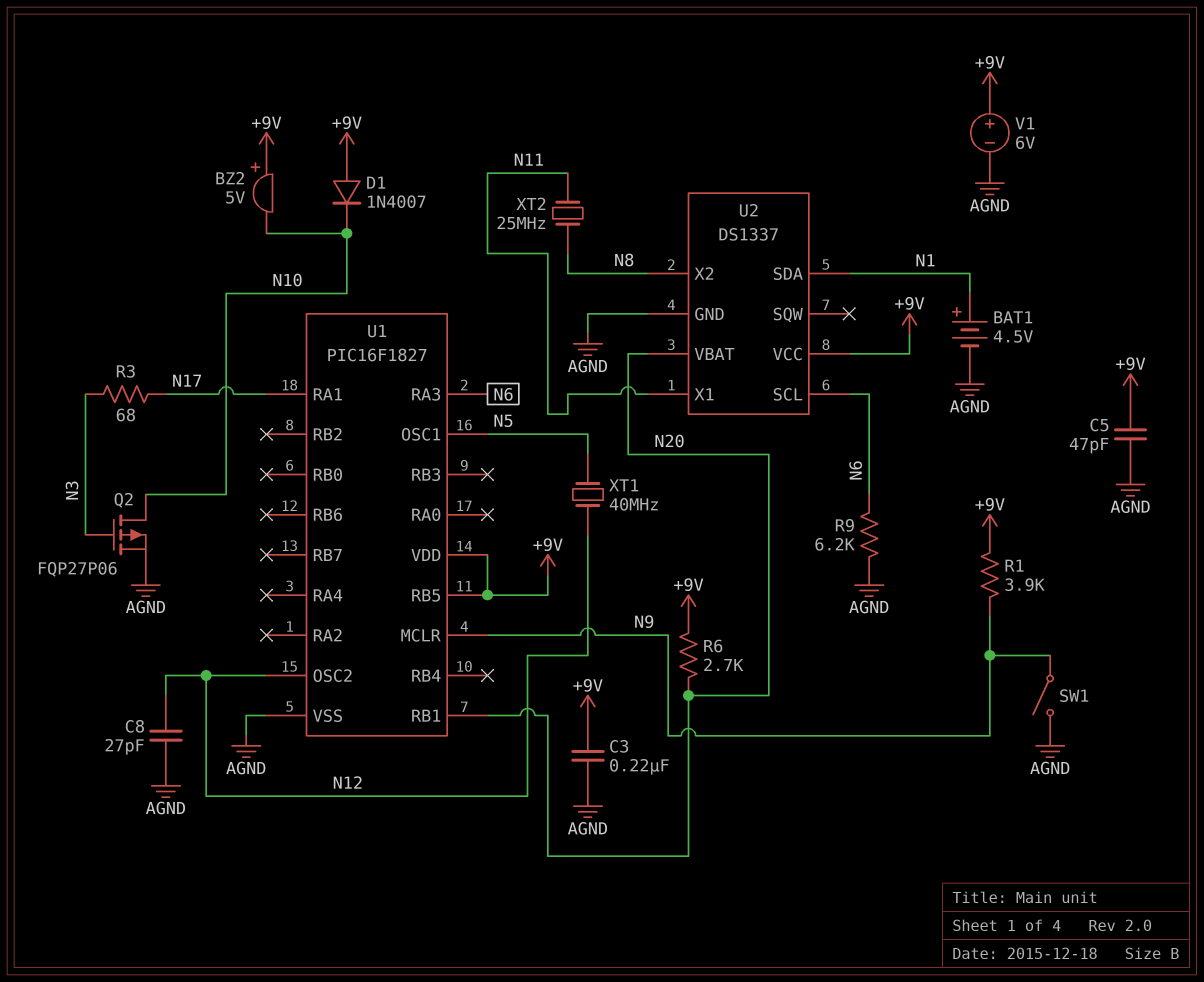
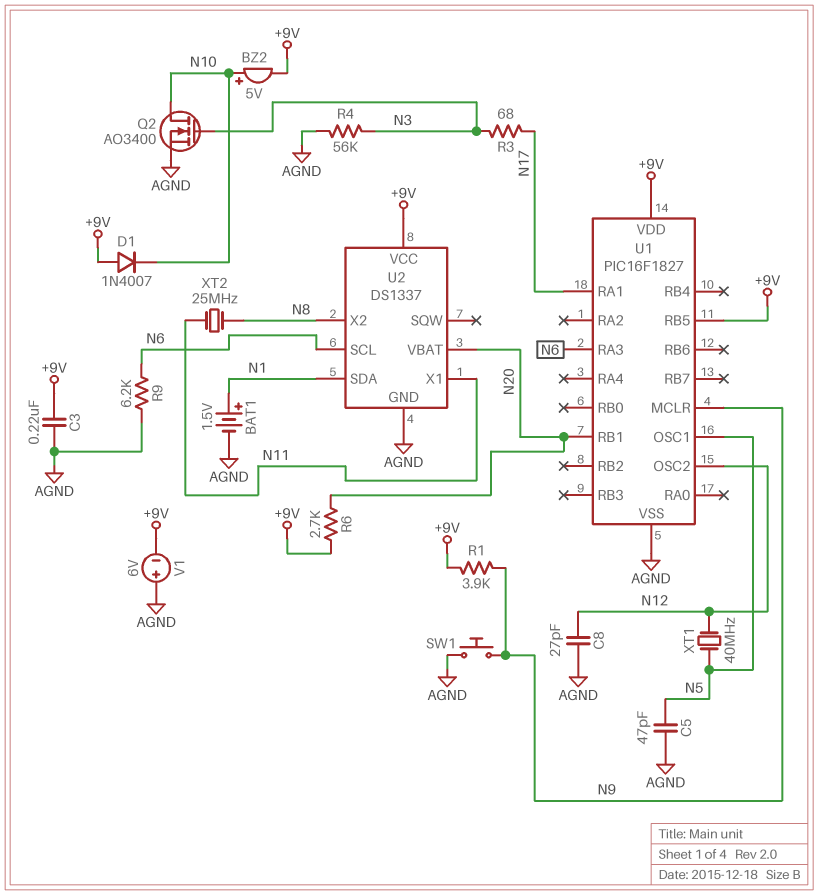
BAT1: 4.5V (plus N1, minus AGND) -> 1.5V (plus N1, minus AGND)
BZ2: buzzer 5V (plus +9V, minus N10) -> buzzer 5V (plus N10, minus +9V)
C5: 47pF (+9V, AGND) -> 47pF (AGND, N5)
Q2: PMOS FQP27P06 (G N3, D N10, S AGND) -> NMOS AO3400 (G N3, D N10, S AGND)
R4: none -> 56k (AGND, N3)
SW1: switch (AGND, N9) -> button (AGND, N9)
V1: 6V (plus +9V, minus AGND) -> 6V (plus AGND, minus +9V)

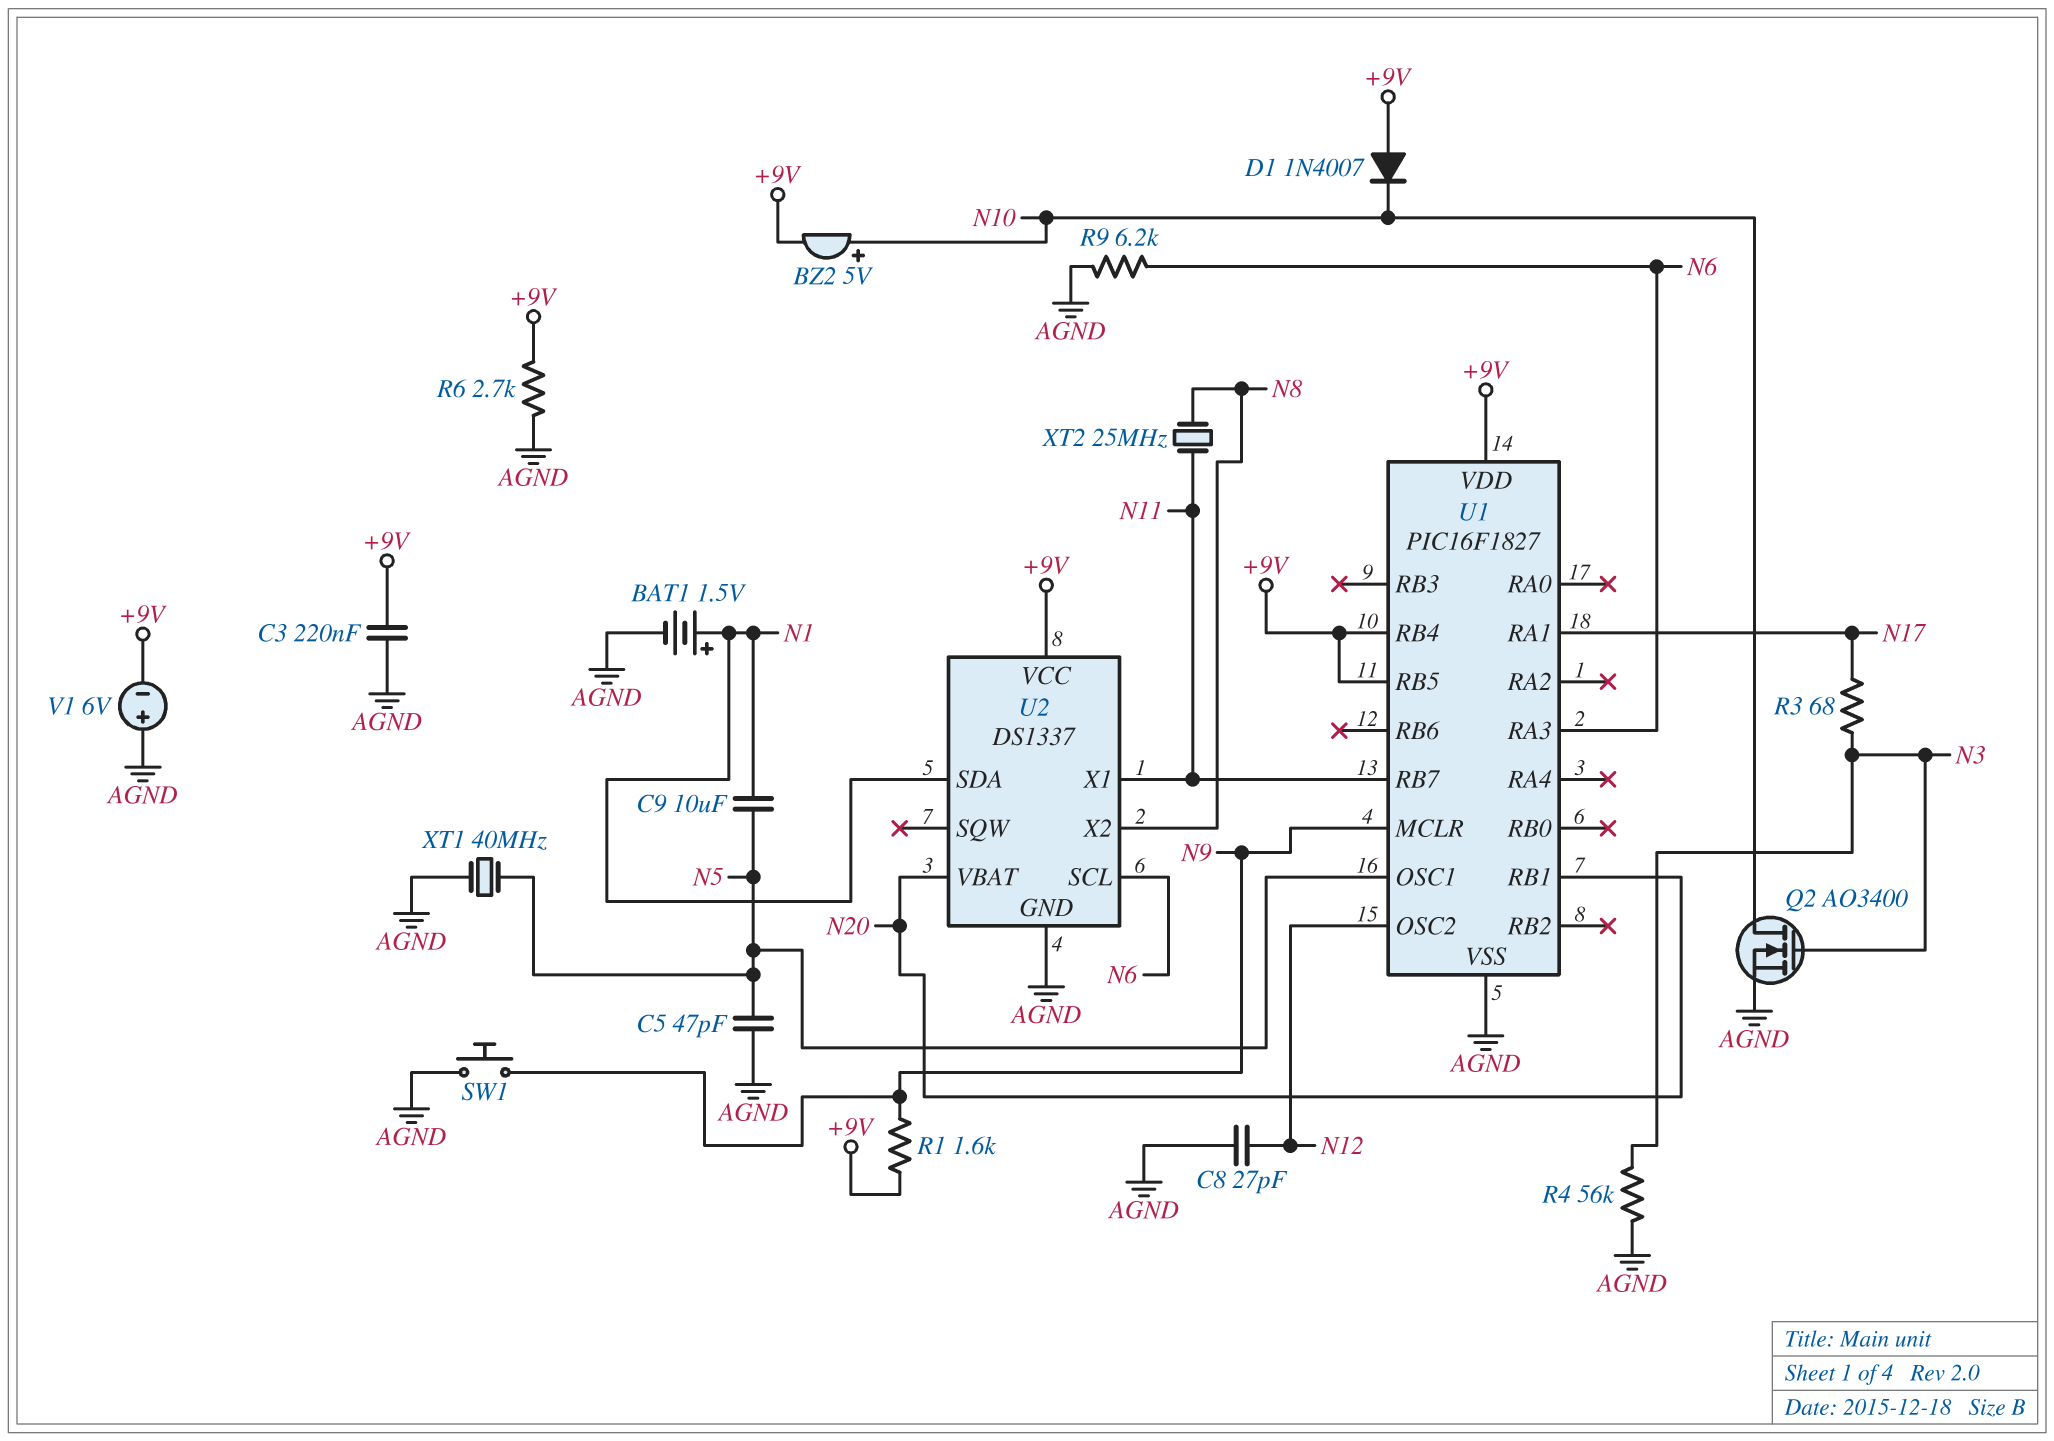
C9: none -> 10uF (N1, N5)
R1: 3.9k (+9V, N9) -> 1.6k (+9V, N9)
R6: 2.7k (+9V, N20) -> 2.7k (+9V, AGND)
U1 pin RB4: none -> +9V
U1 pin RB7: none -> N11
XT1: 40MHz (N5, N12) -> 40MHz (AGND, N5)

